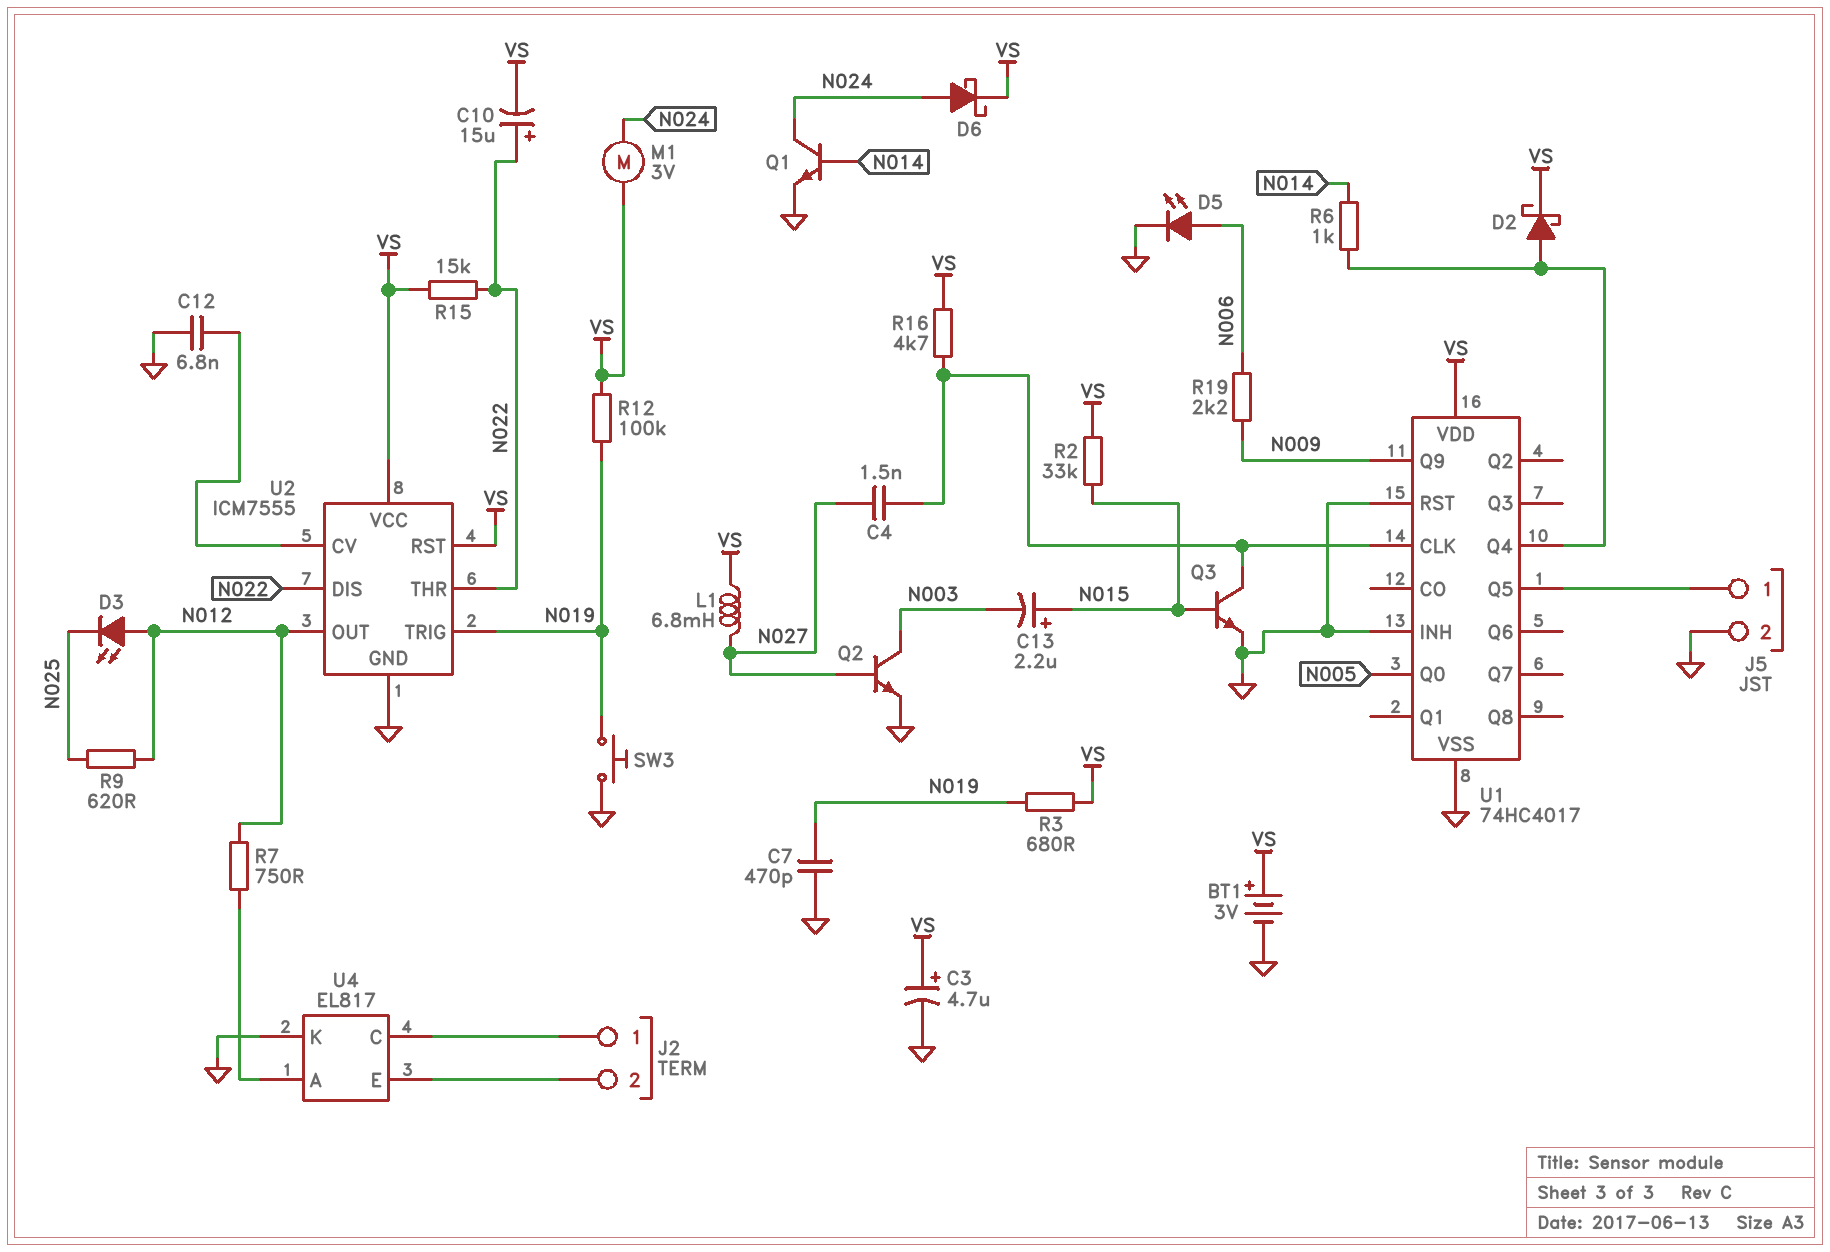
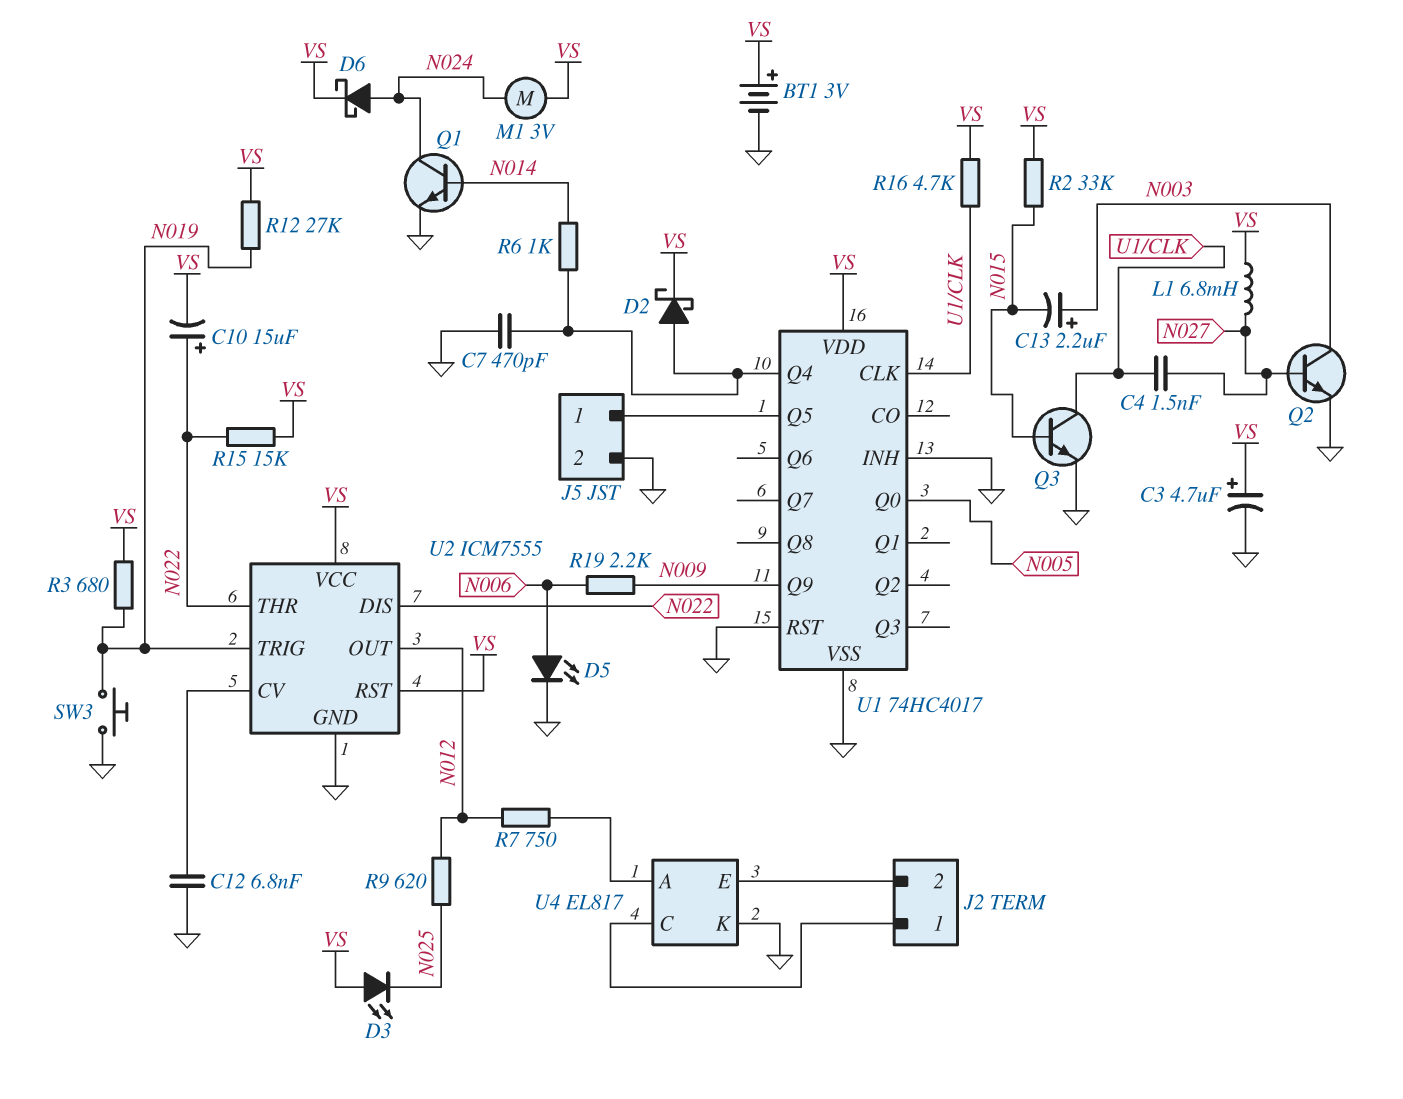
C7: 470pF (GND, N019) -> 470pF (GND, U1/Q4)
C13: 2.2uF (plus N015, minus N003) -> 2.2uF (plus N003, minus N015)
D3: LED (A N012, K N025) -> LED (A VS, K N025)
R12: 100k (N019, VS) -> 27k (N019, VS)

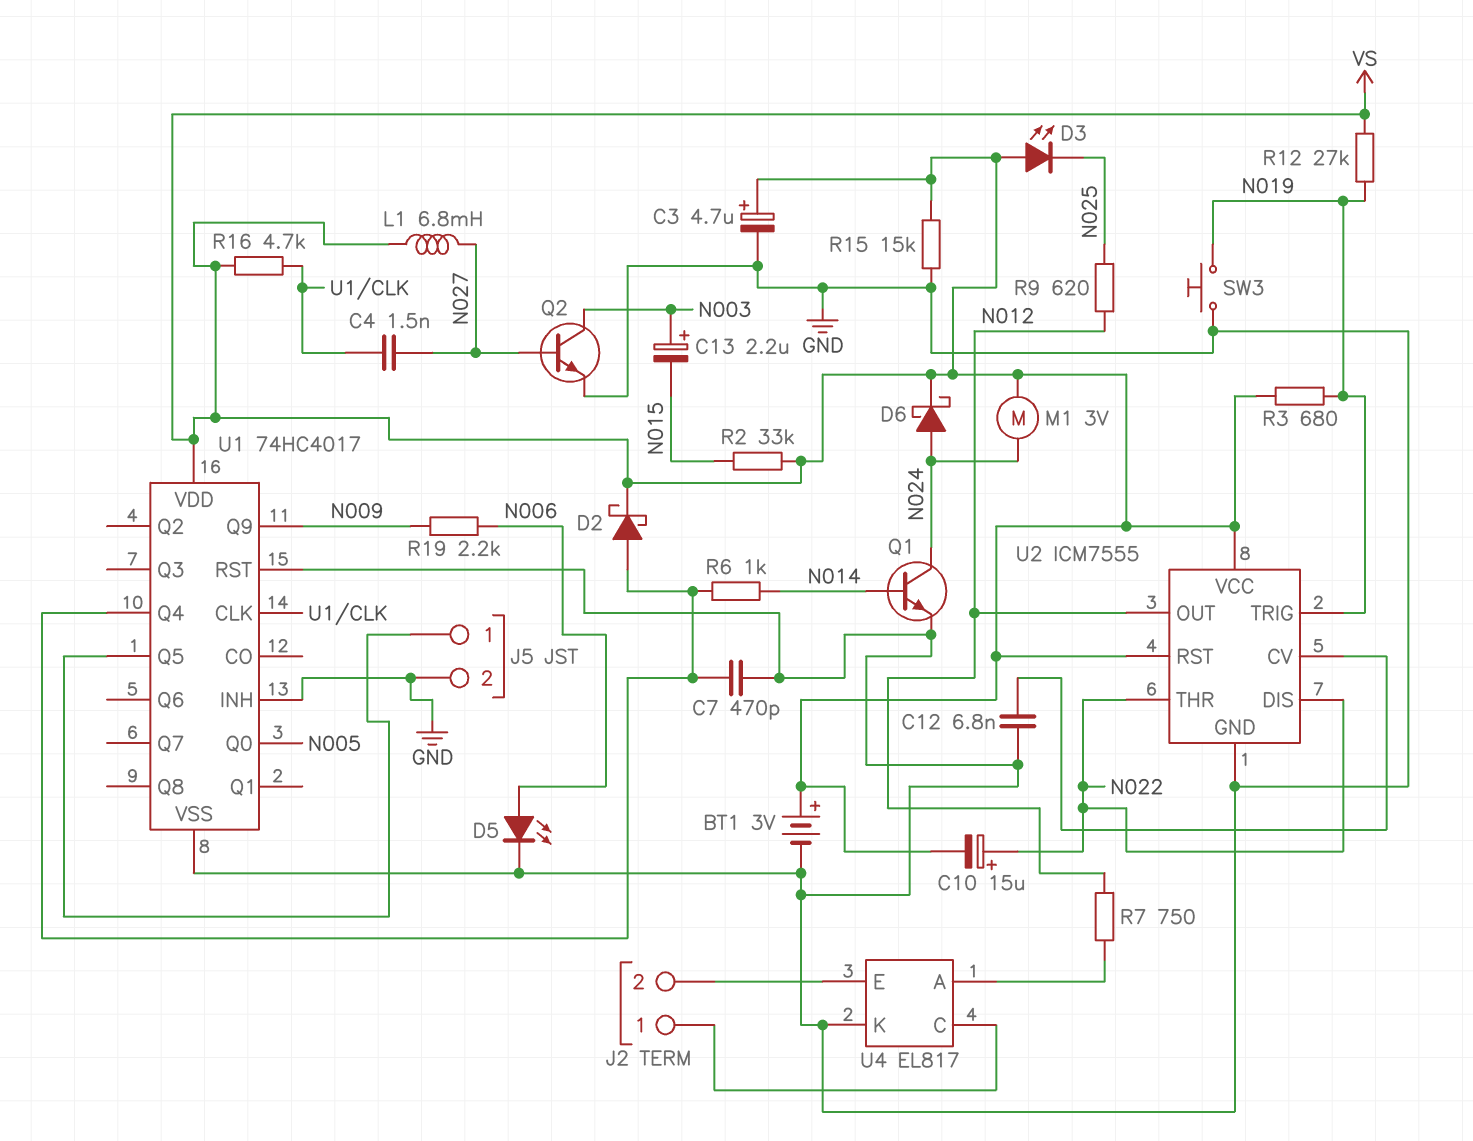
Q3: NPN (B N015, C U1/CLK, E GND) -> none
R15: 15k (N022, VS) -> 15k (GND, VS)

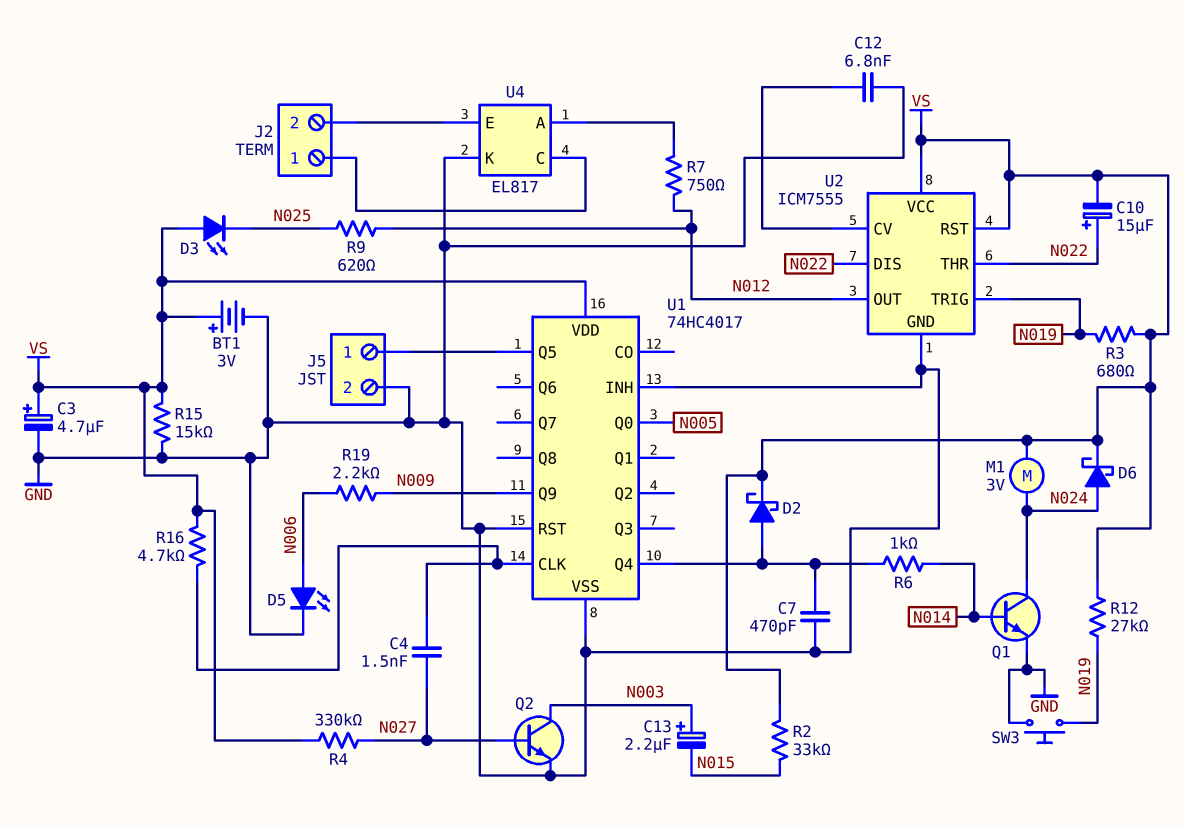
L1: 6.8mH (N027, VS) -> none
R4: none -> 330k (N027, VS)

